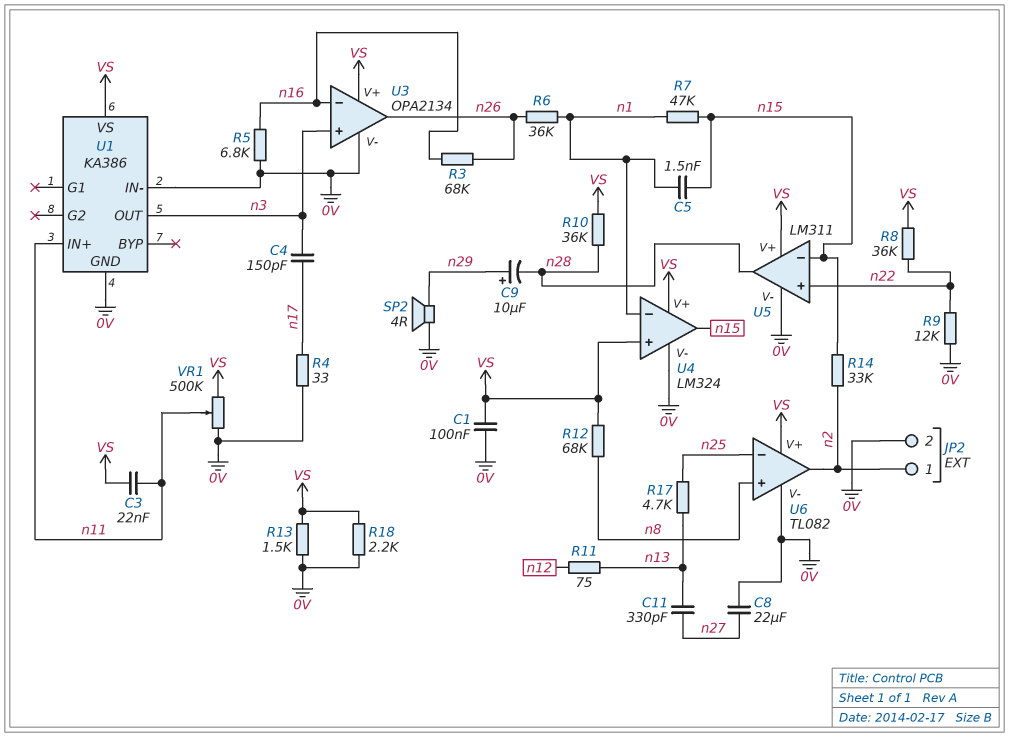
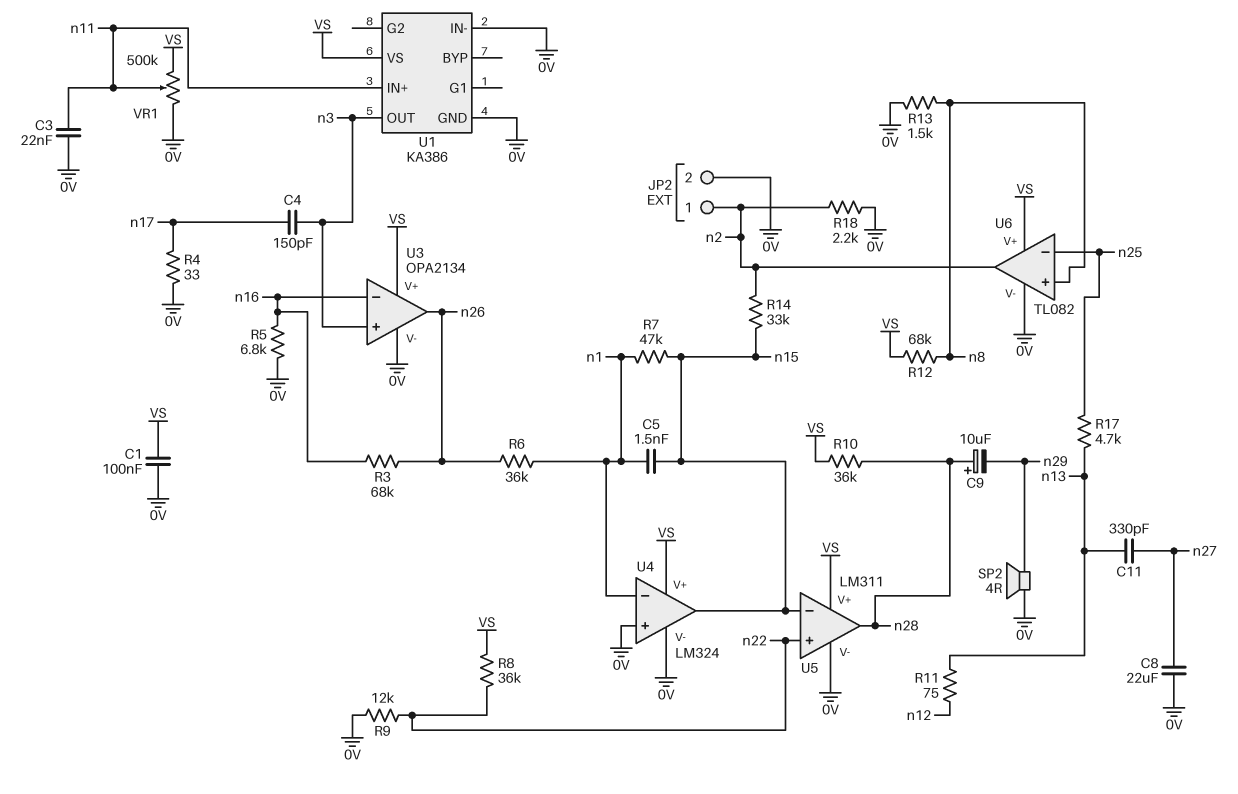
C3: 22nF (VS, n11) -> 22nF (0V, n11)
C9: 10uF (plus n29, minus n28) -> 10uF (plus n28, minus n29)
R13: 1.5k (0V, VS) -> 1.5k (0V, n8)
R18: 2.2k (0V, VS) -> 2.2k (0V, n2)
U4 pin in+: VS -> 0V

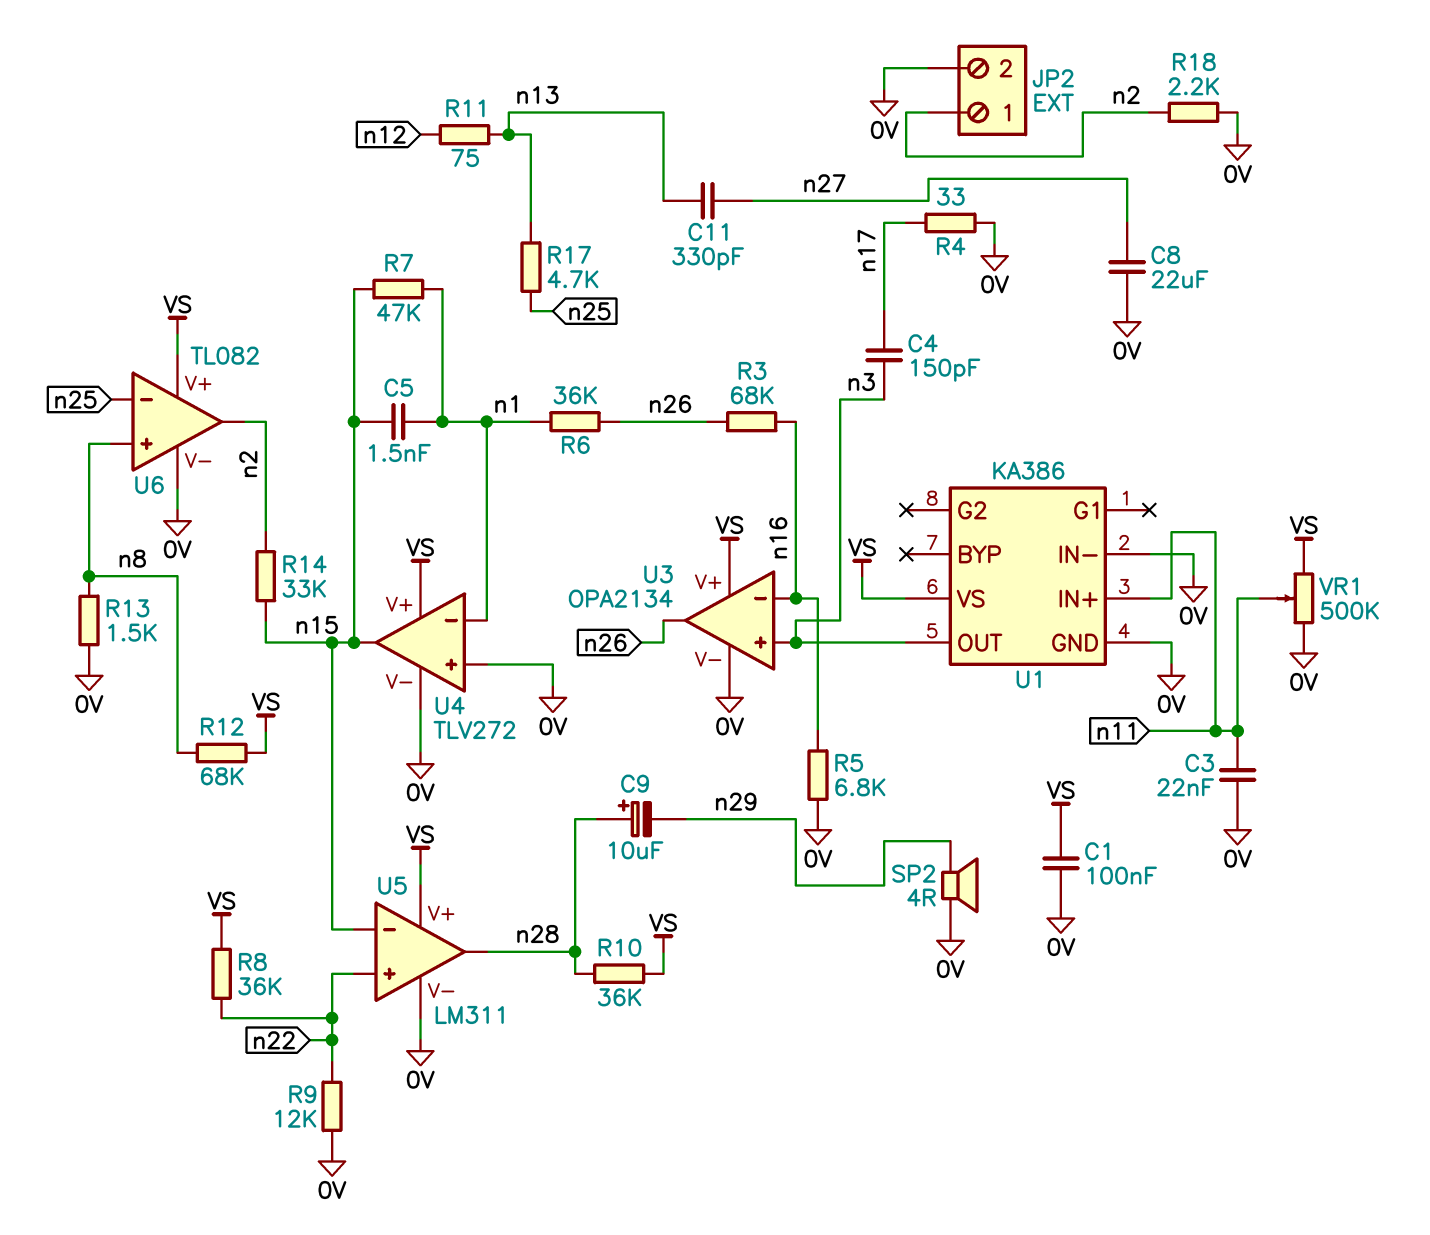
U4: LM324 -> TLV272

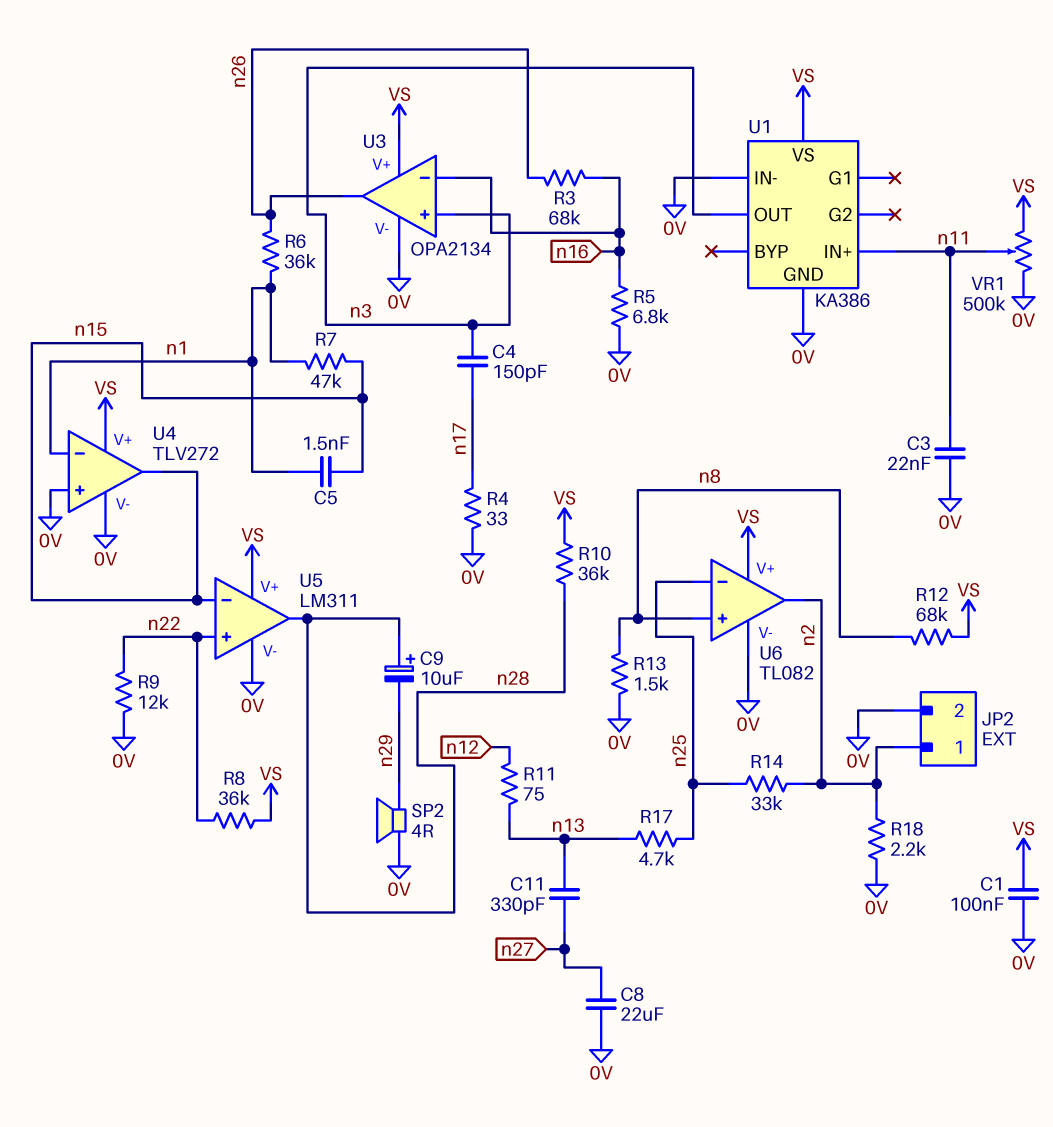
R14: 33k (n2, n15) -> 33k (n2, n25)

